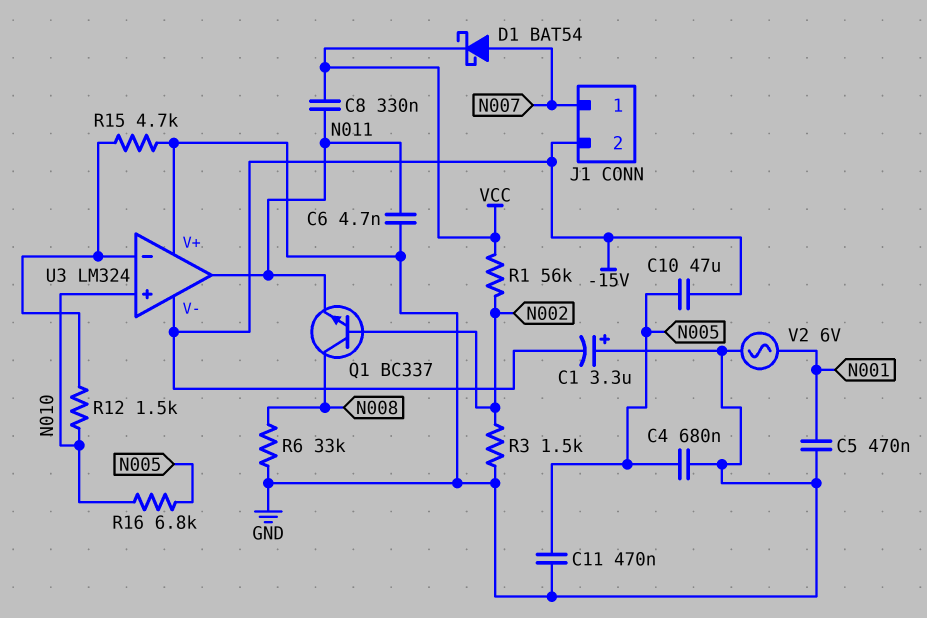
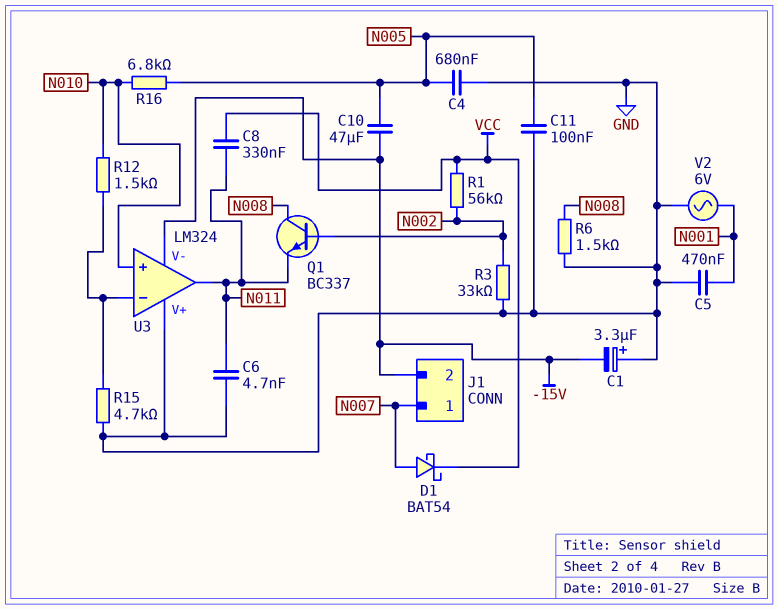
C11: 470nF (GND, N005) -> 100nF (GND, N005)
R3: 1.5k (GND, N002) -> 33k (GND, N002)
R6: 33k (GND, N008) -> 1.5k (GND, N008)

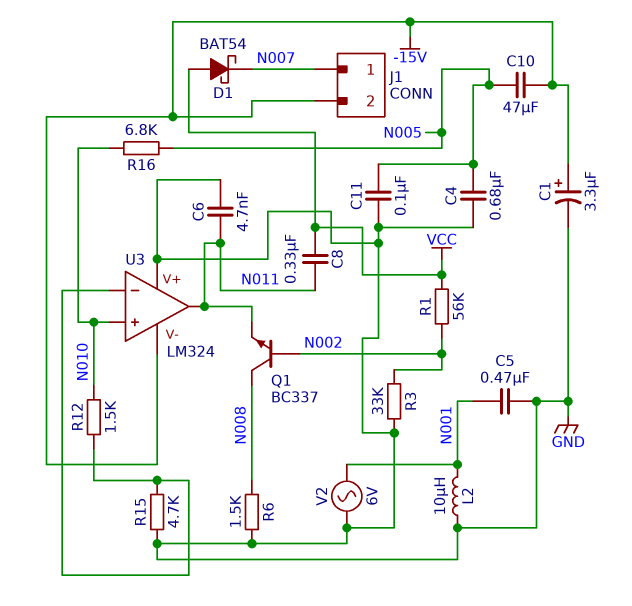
C1: 3.3uF (plus GND, minus -15V) -> 3.3uF (plus -15V, minus GND)
D1: schottky BAT54 (A N007, K VCC) -> schottky BAT54 (A VCC, K N007)
L2: none -> 10uH (GND, N001)

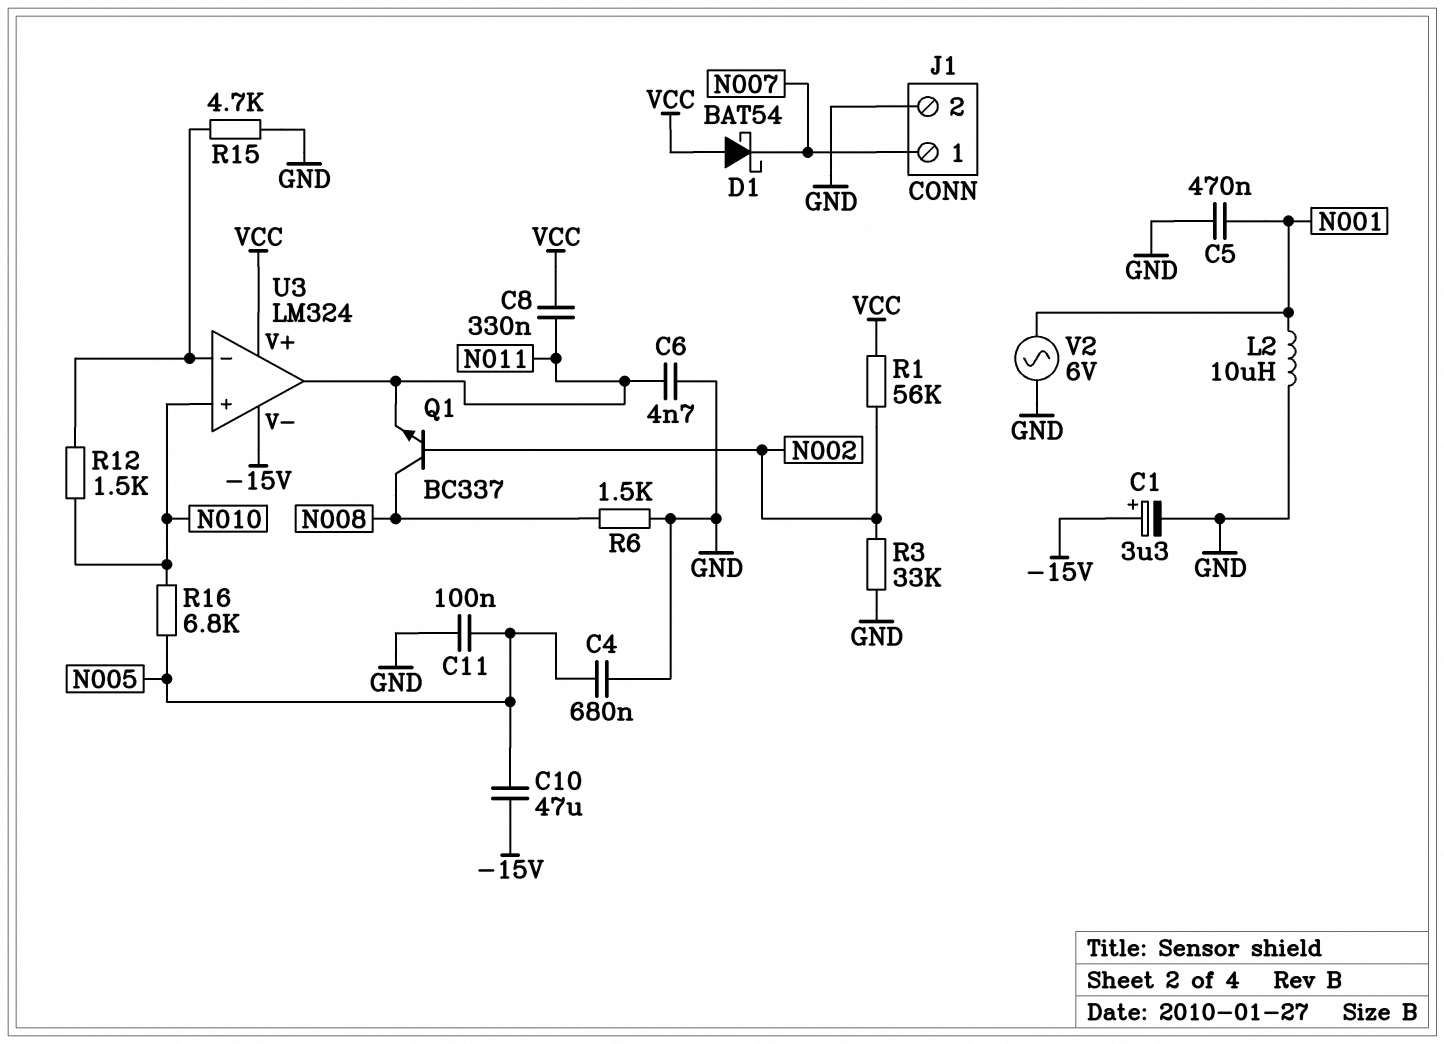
J1 pin 2: -15V -> GND
U3 pin V+: GND -> VCC

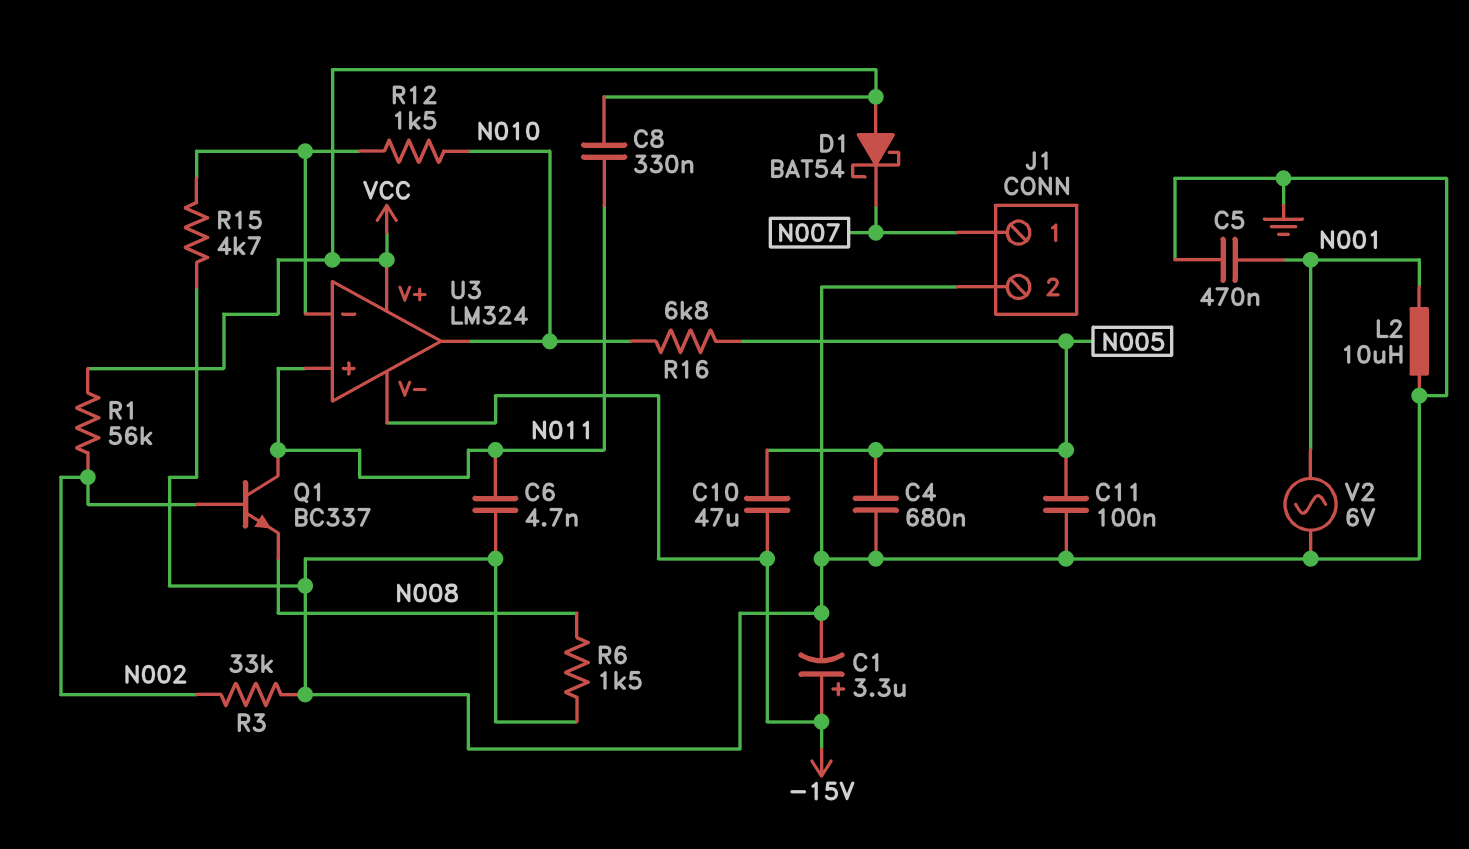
Q1: NPN BC337 (B N002, C N008, E N011) -> NPN BC337 (B N002, C N011, E N008)
U3 pin in+: N010 -> N011
U3 pin out: N011 -> N010

